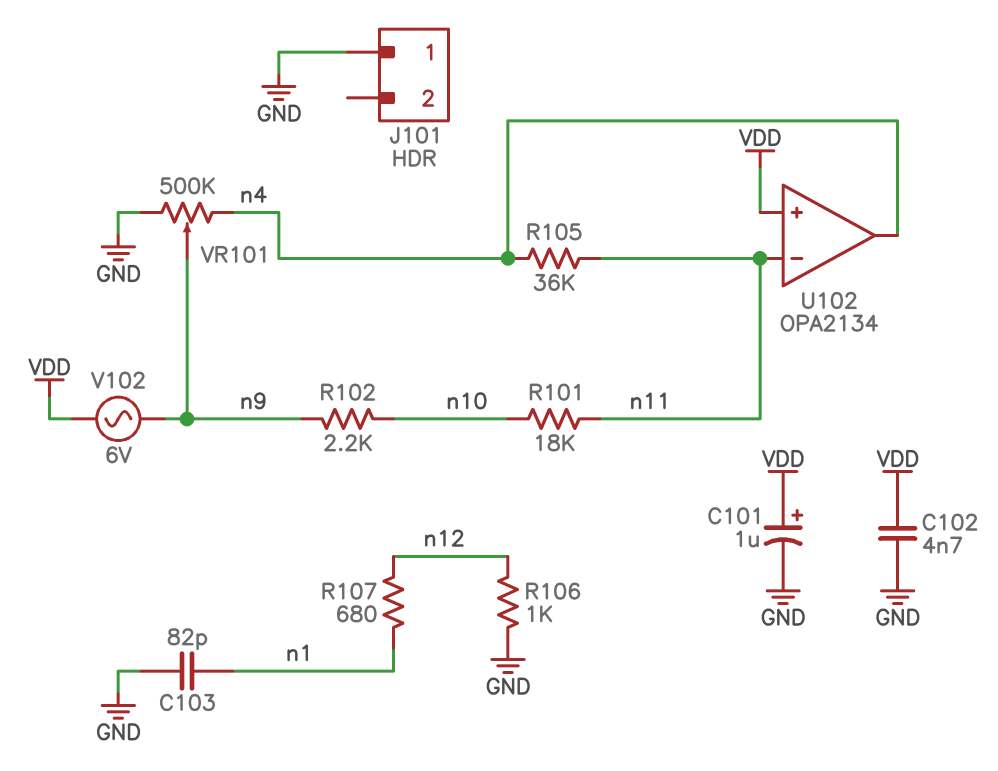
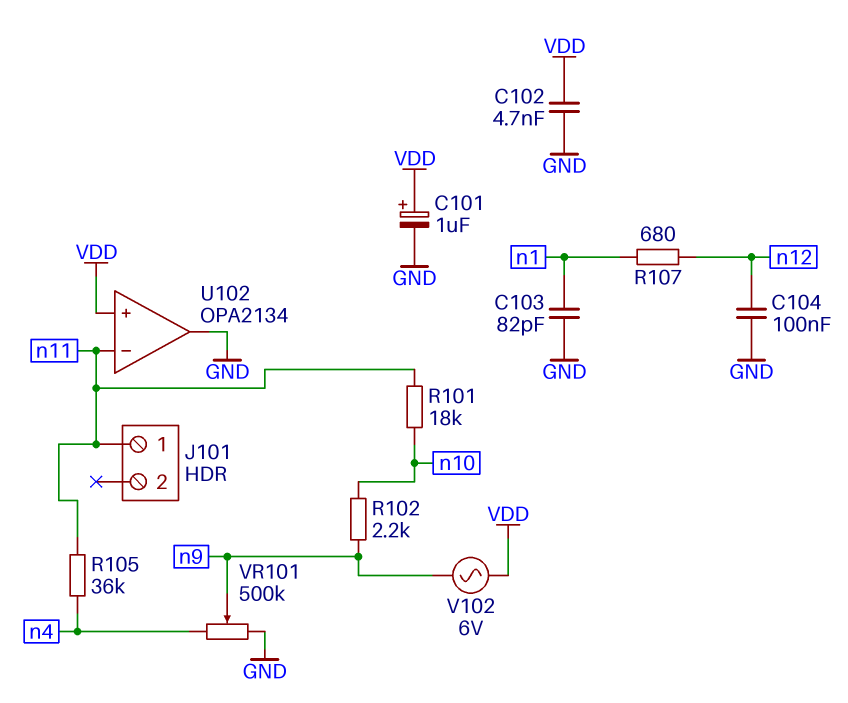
C104: none -> 100nF (GND, n12)
J101 pin 1: GND -> n11
R106: 1k (GND, n12) -> none
U102 pin out: n4 -> GND

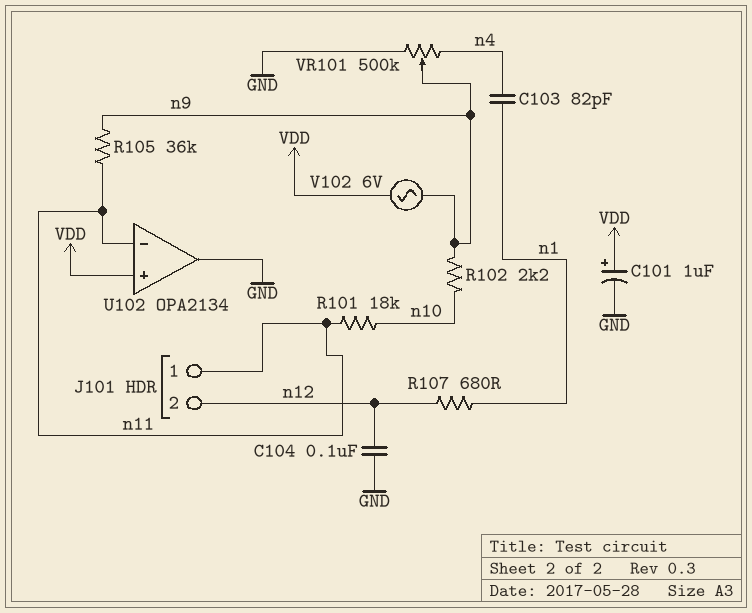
C102: 4.7nF (GND, VDD) -> none
C103: 82pF (GND, n1) -> 82pF (n1, n4)
J101 pin 2: none -> n12
R105: 36k (n4, n11) -> 36k (n9, n11)

